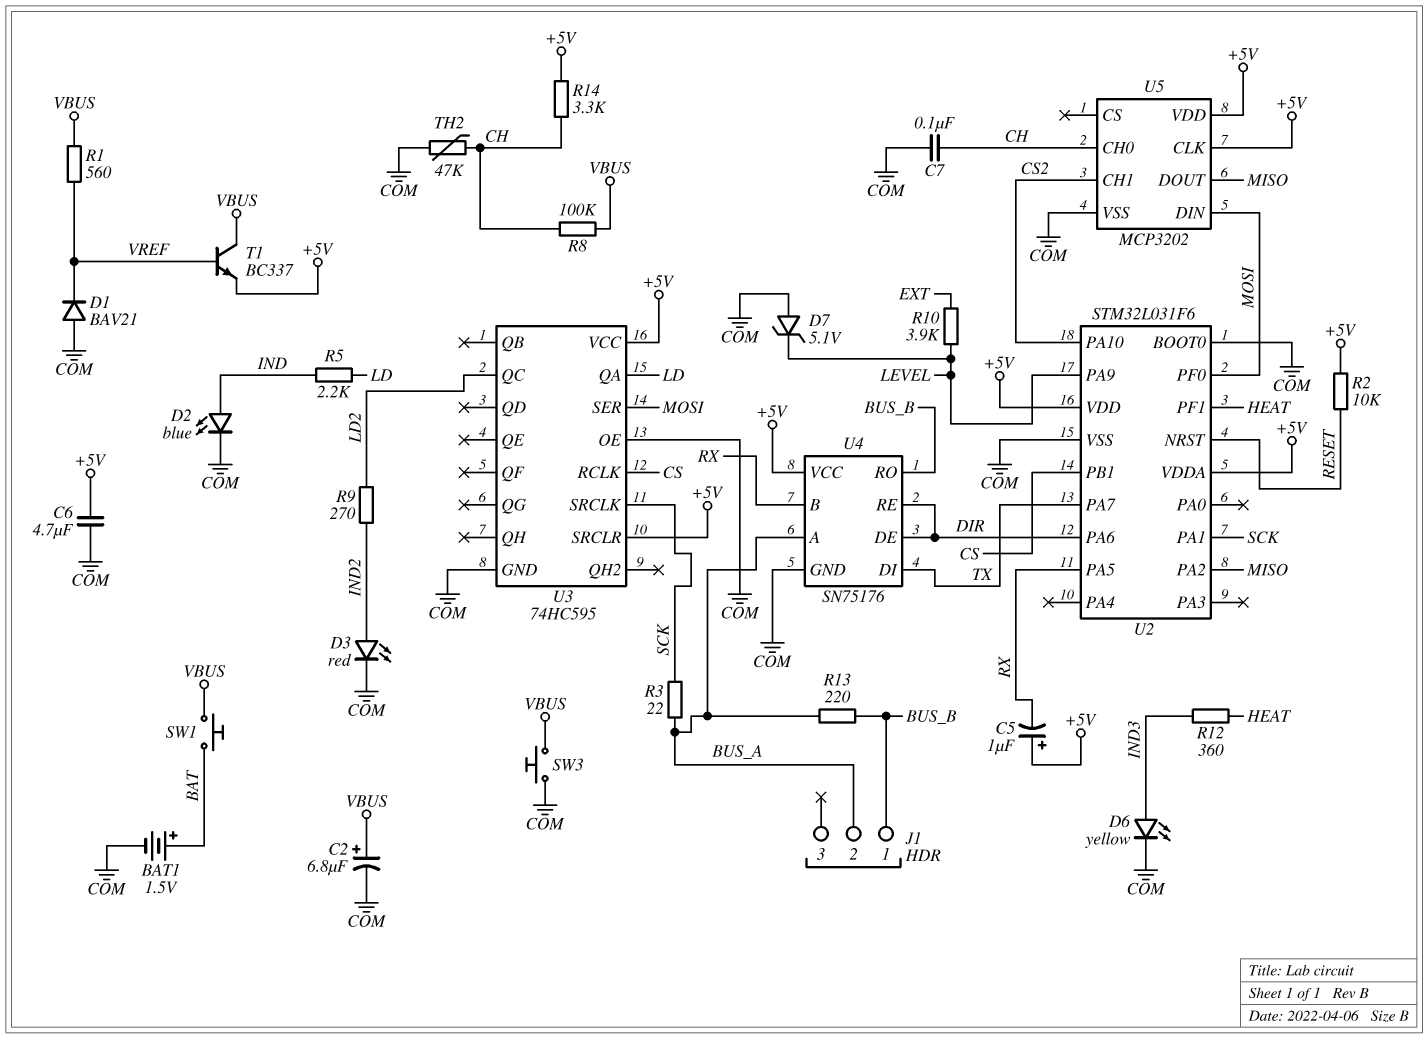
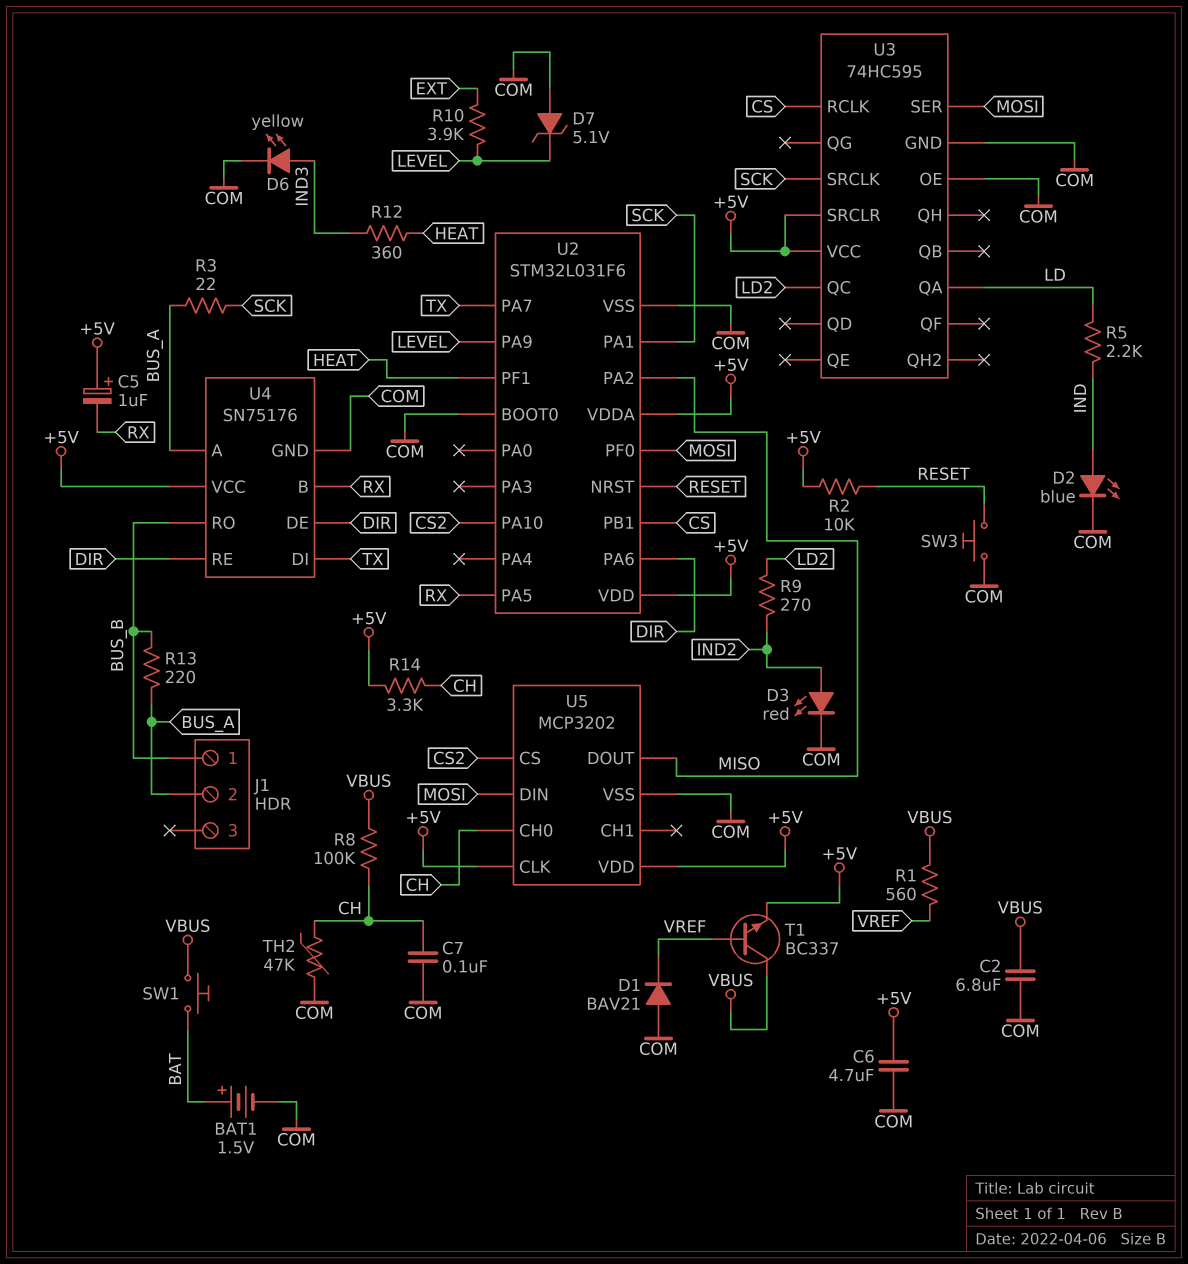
C2: 6.8uF (plus VBUS, minus COM) -> 6.8uF (COM, VBUS)
SW3: button (COM, VBUS) -> button (COM, RESET)
U5 pin CH1: CS2 -> none
U5 pin CS: none -> CS2

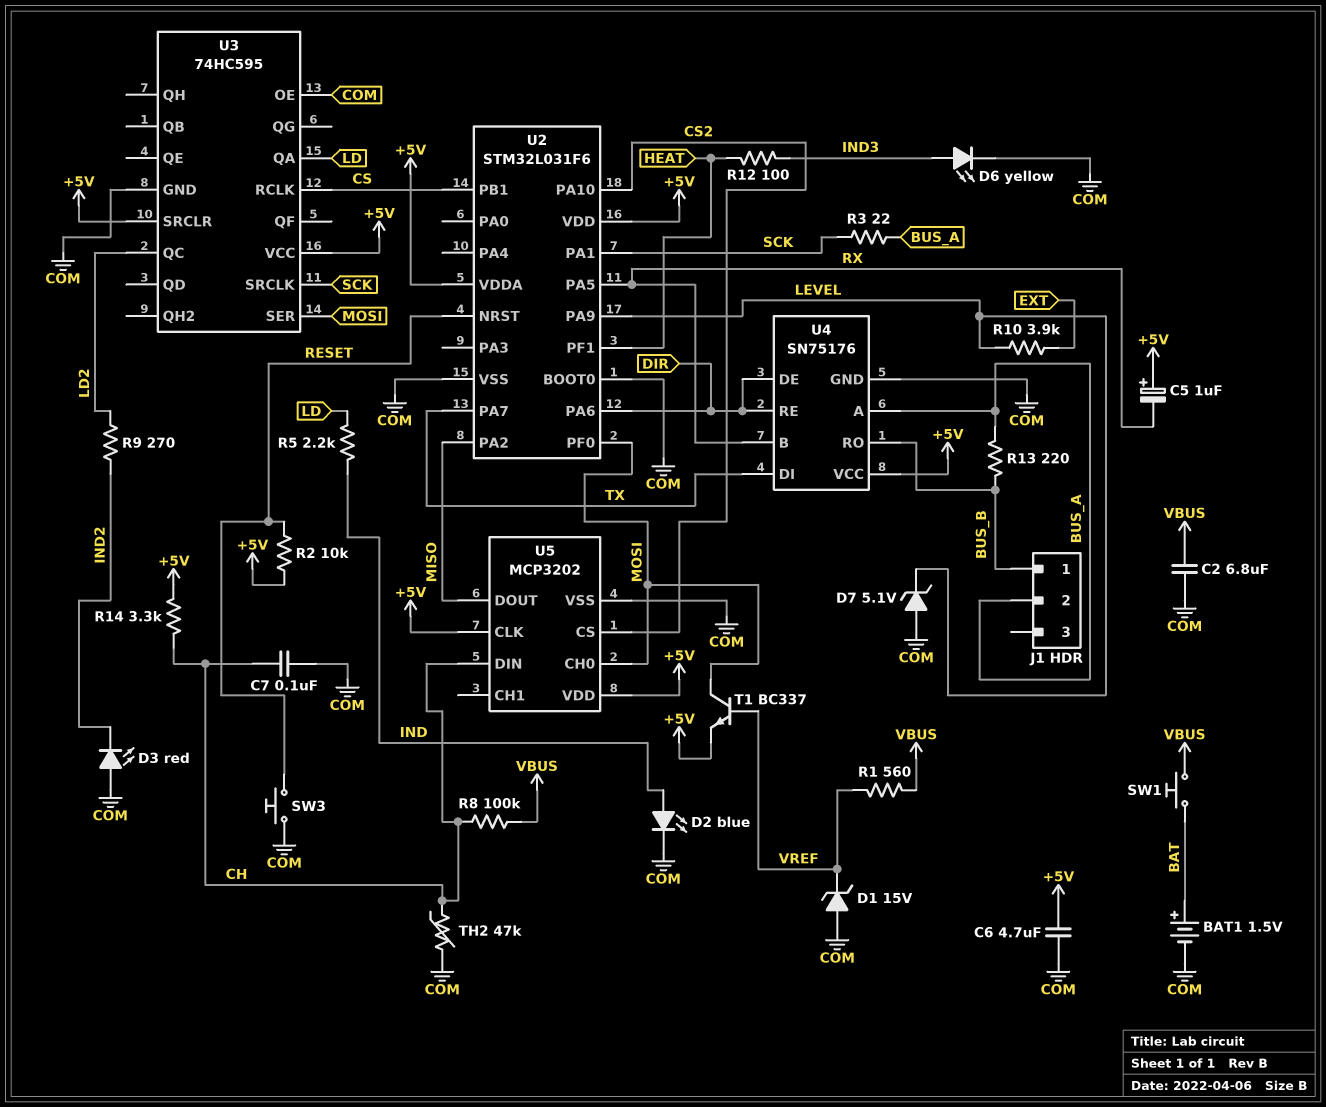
D1: diode BAV21 (A COM, K VREF) -> zener 15V (A COM, K VREF)
D3: LED red (A IND2, K COM) -> LED red (A COM, K IND2)
R12: 360 (HEAT, IND3) -> 100 (HEAT, IND3)
T1: NPN BC337 (B VREF, C VBUS, E +5V) -> NPN BC337 (B VREF, C MOSI, E +5V)
U5 pin CH0: CH -> MOSI
U5 pin DIN: MOSI -> CH

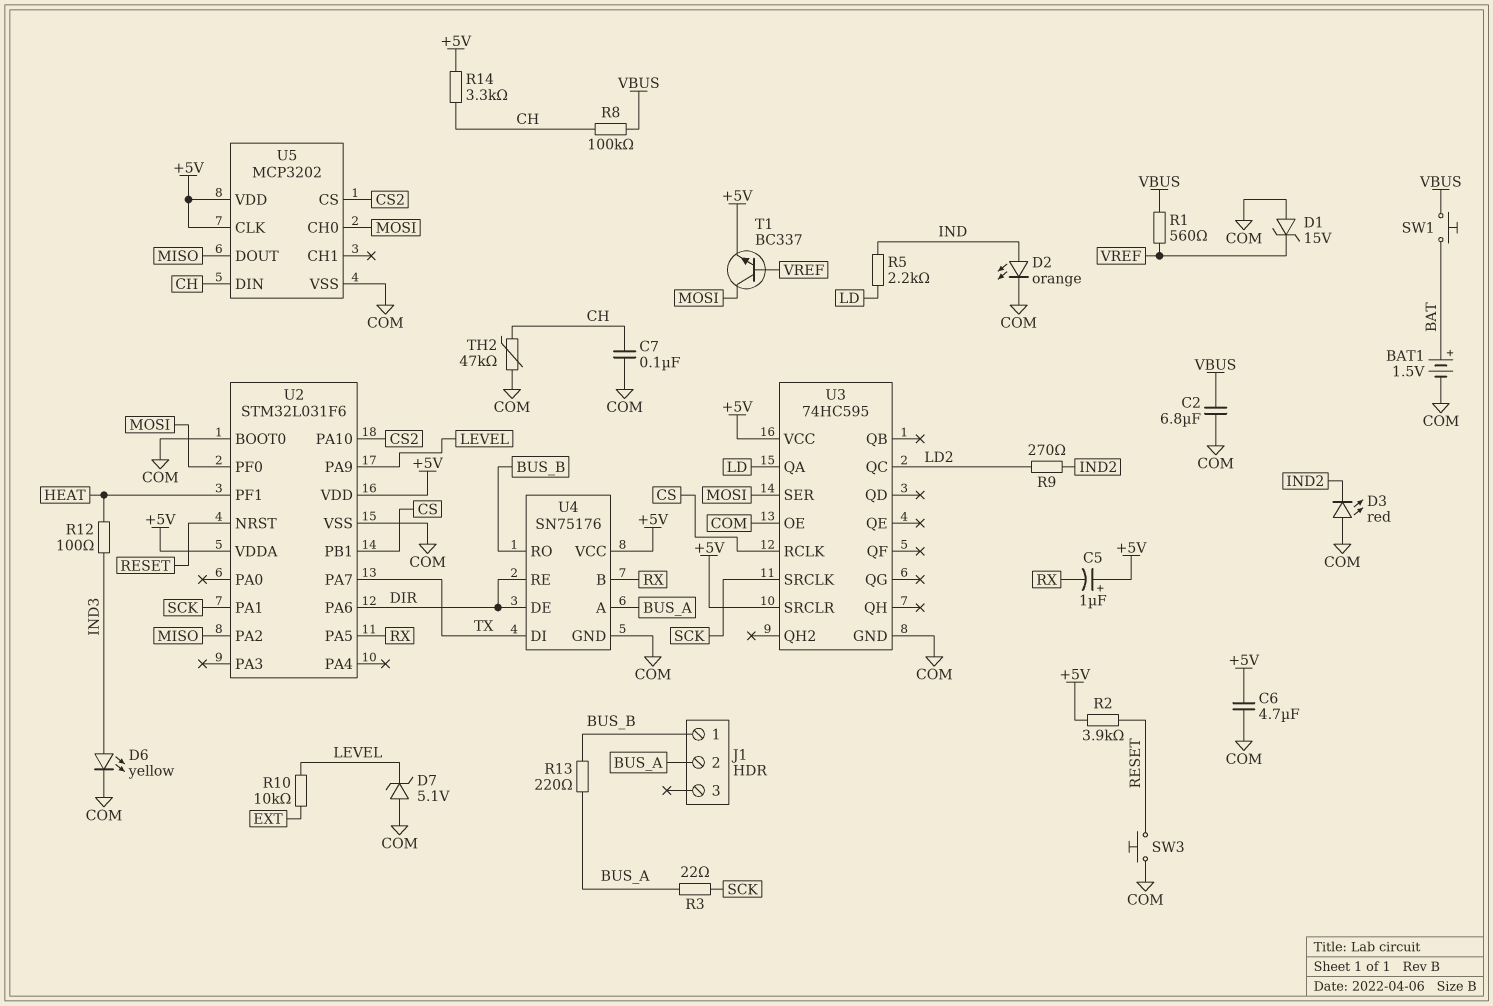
D2: LED blue (A IND, K COM) -> LED orange (A IND, K COM)
R2: 10k (+5V, RESET) -> 3.9k (+5V, RESET)
R10: 3.9k (EXT, LEVEL) -> 10k (EXT, LEVEL)

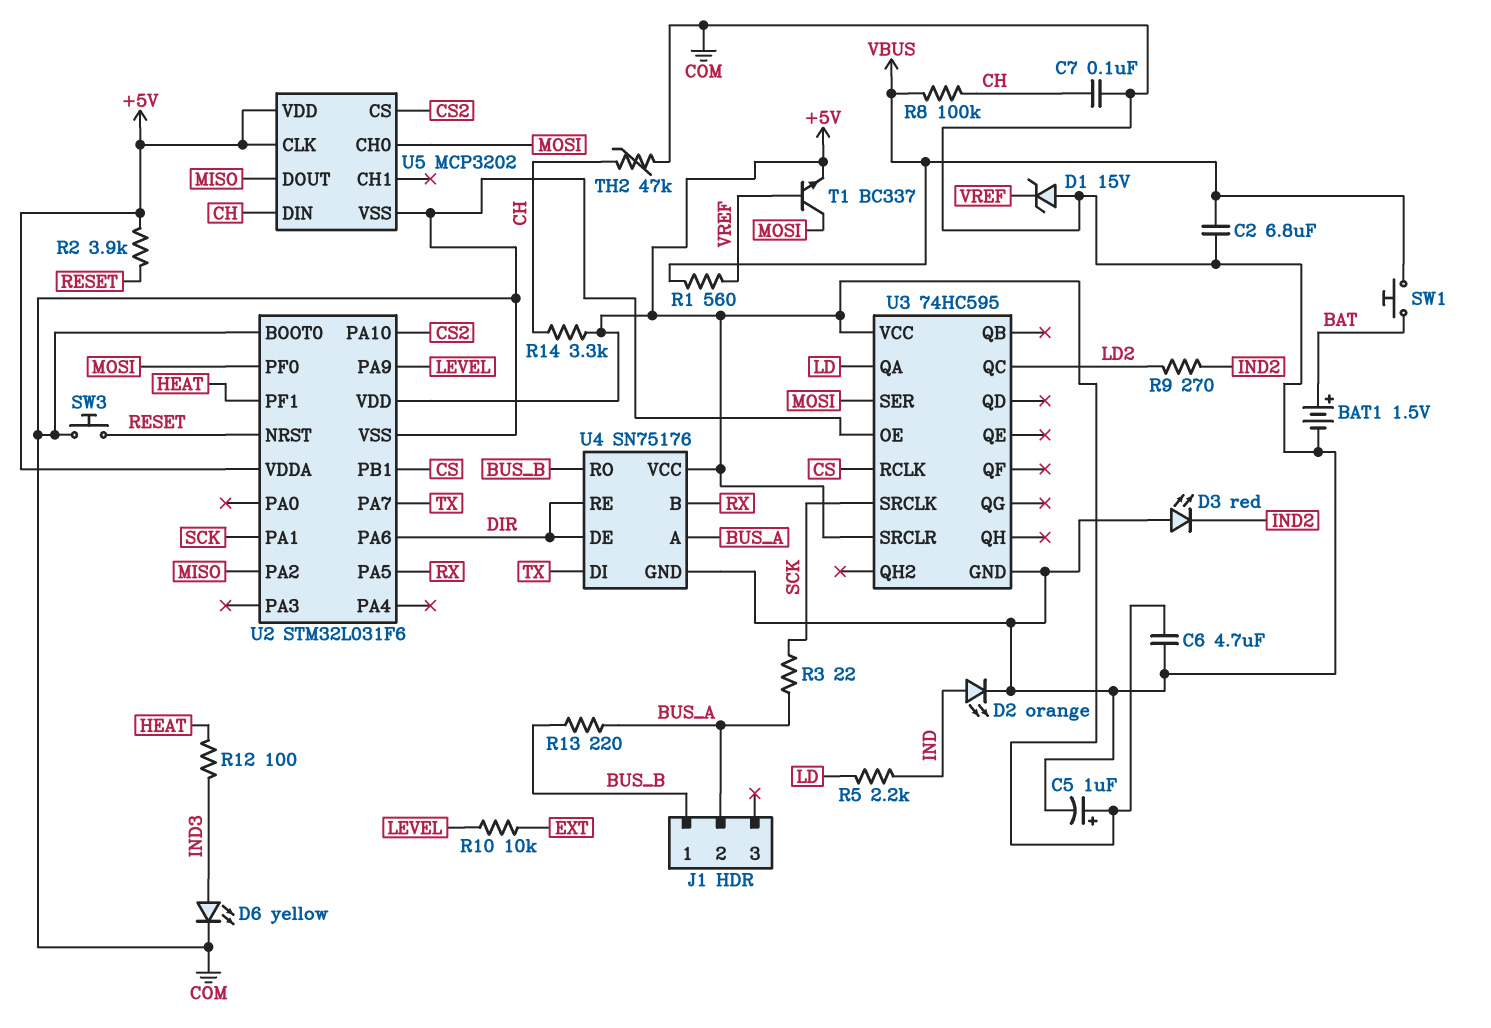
C5: 1uF (plus +5V, minus RX) -> 1uF (plus +5V, minus COM)
D7: zener 5.1V (A COM, K LEVEL) -> none

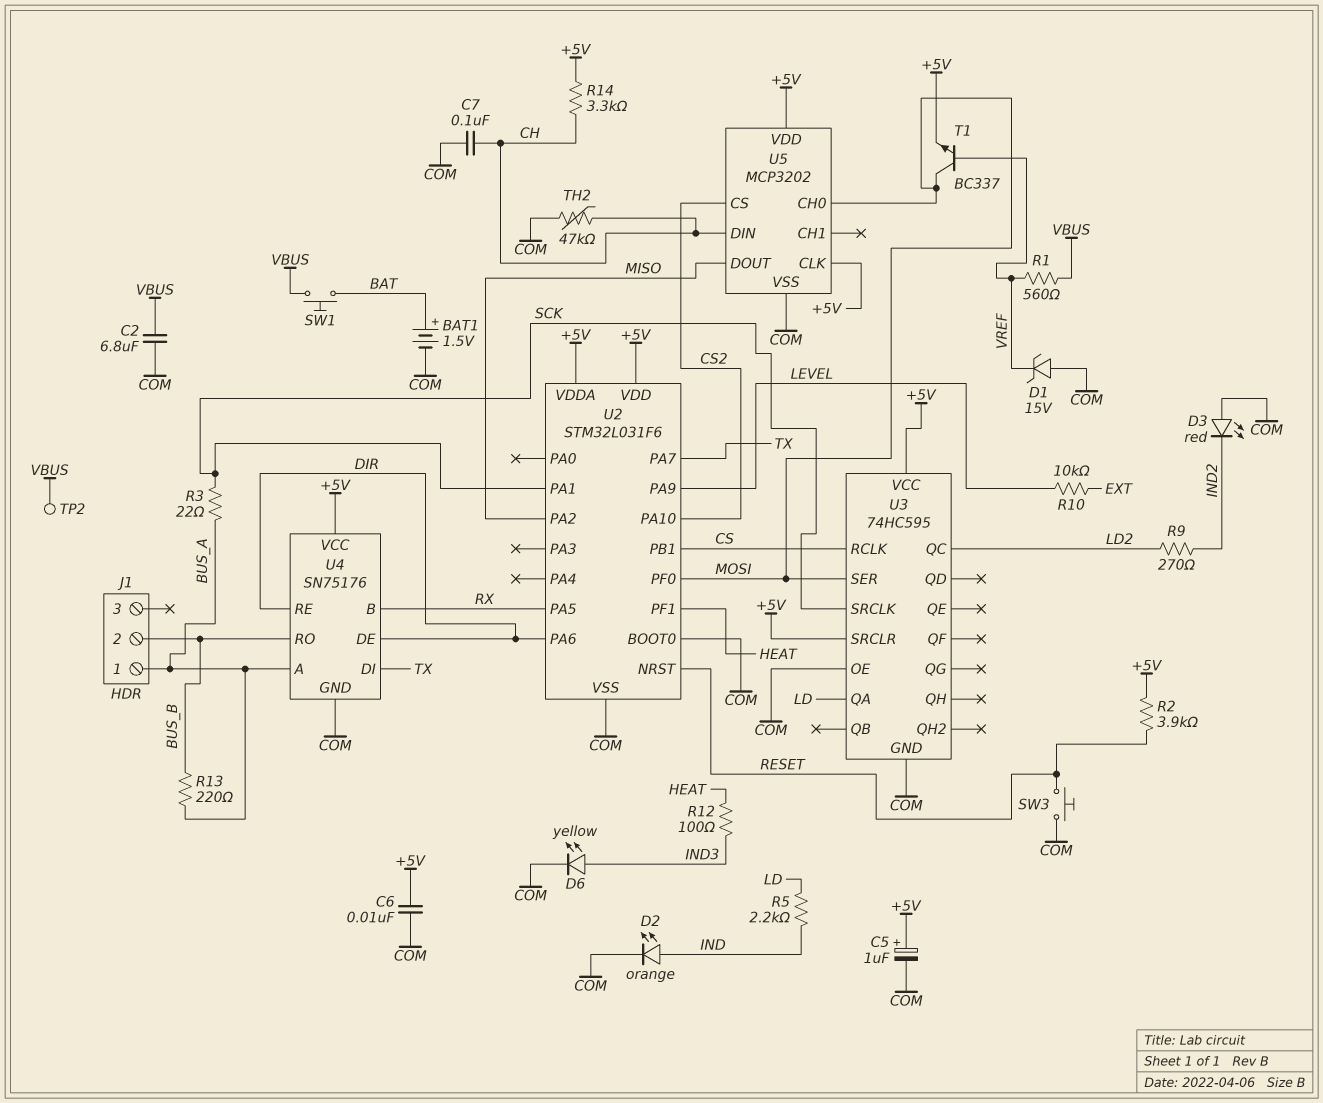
C6: 4.7uF (+5V, COM) -> 10nF (+5V, COM)
J1 pin 1: BUS_B -> BUS_A
J1 pin 2: BUS_A -> BUS_B
R8: 100k (CH, VBUS) -> none
TP2: none -> test point (VBUS)

